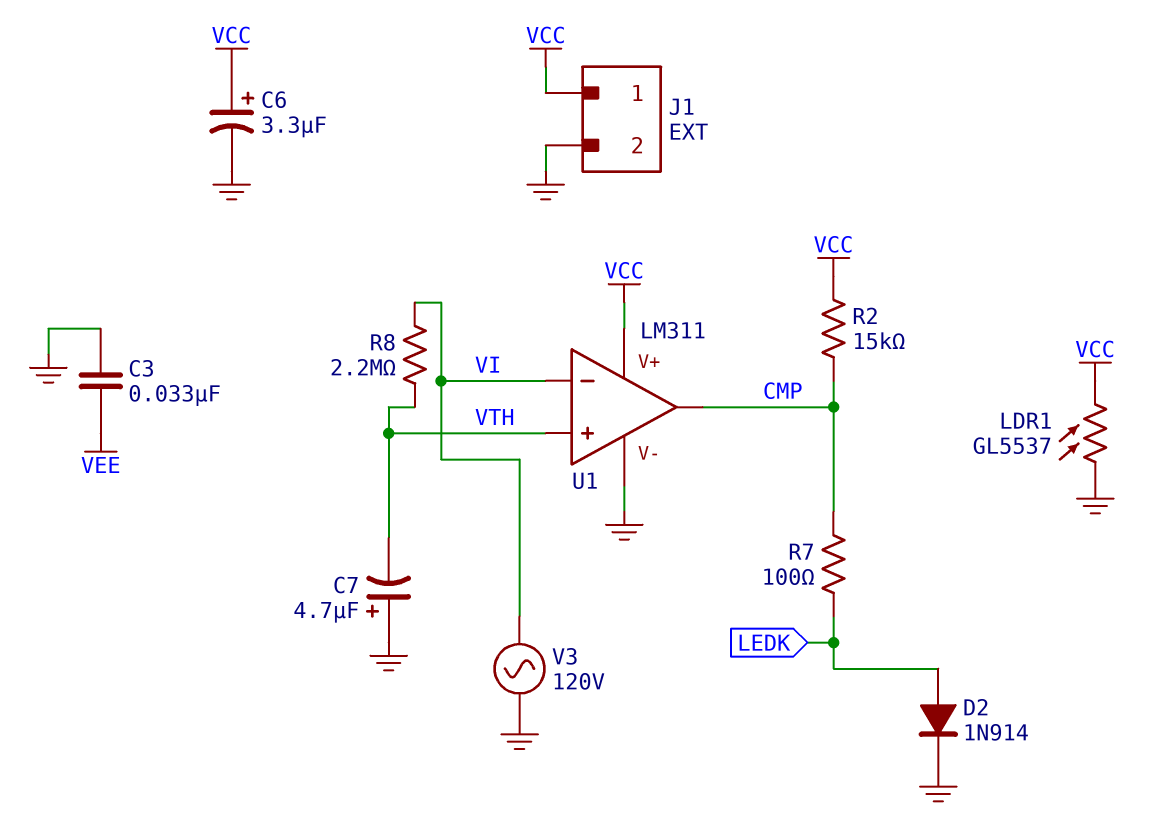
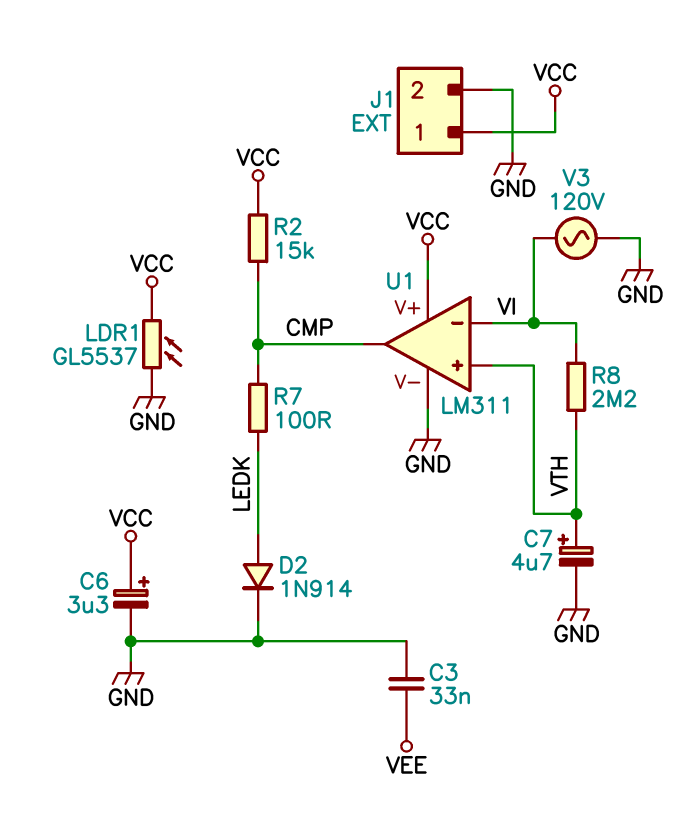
C7: 4.7uF (plus GND, minus VTH) -> 4.7uF (plus VTH, minus GND)

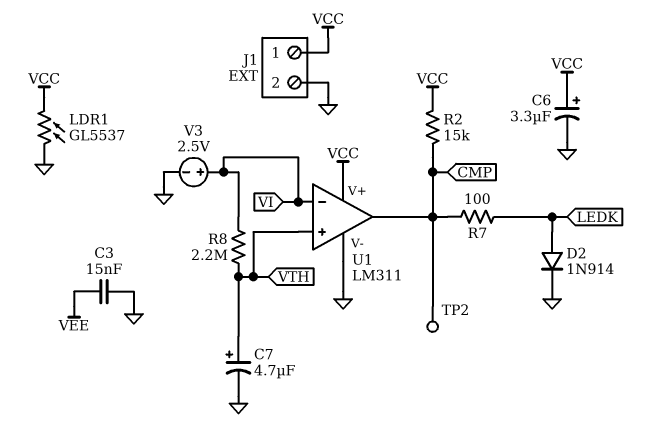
C3: 33nF (GND, VEE) -> 15nF (GND, VEE)
TP2: none -> test point (CMP)
V3: AC 120V (GND, VI) -> 2.5V (plus VI, minus GND)

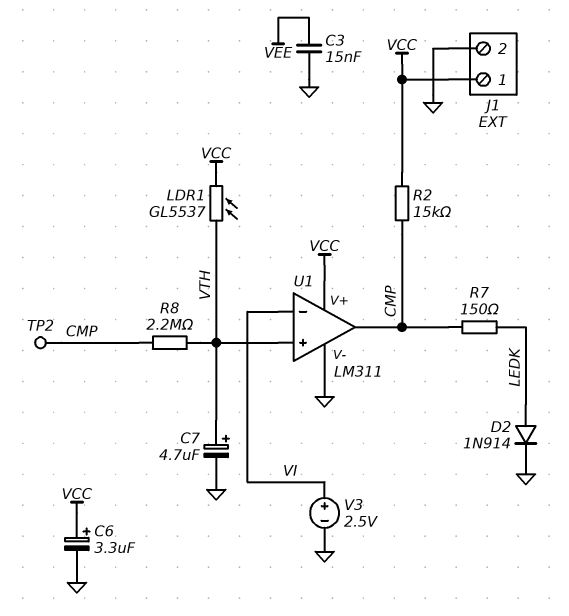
LDR1: GL5537 (GND, VCC) -> GL5537 (VCC, VTH)
R7: 100 (CMP, LEDK) -> 150 (CMP, LEDK)
R8: 2.2M (VI, VTH) -> 2.2M (CMP, VTH)

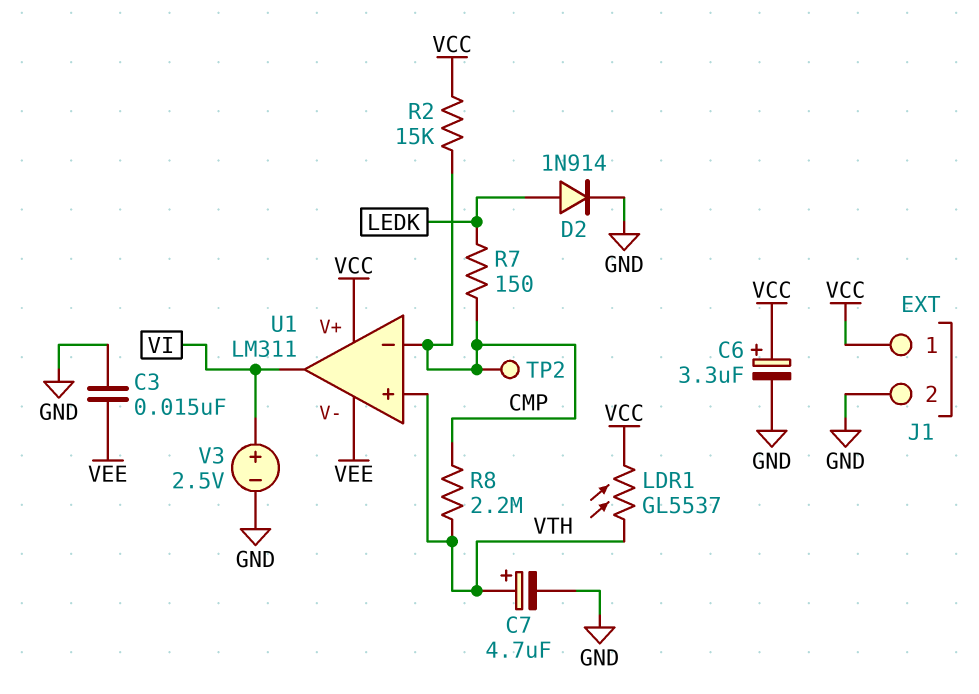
U1 pin V-: GND -> VEE
U1 pin in-: VI -> CMP
U1 pin out: CMP -> VI

